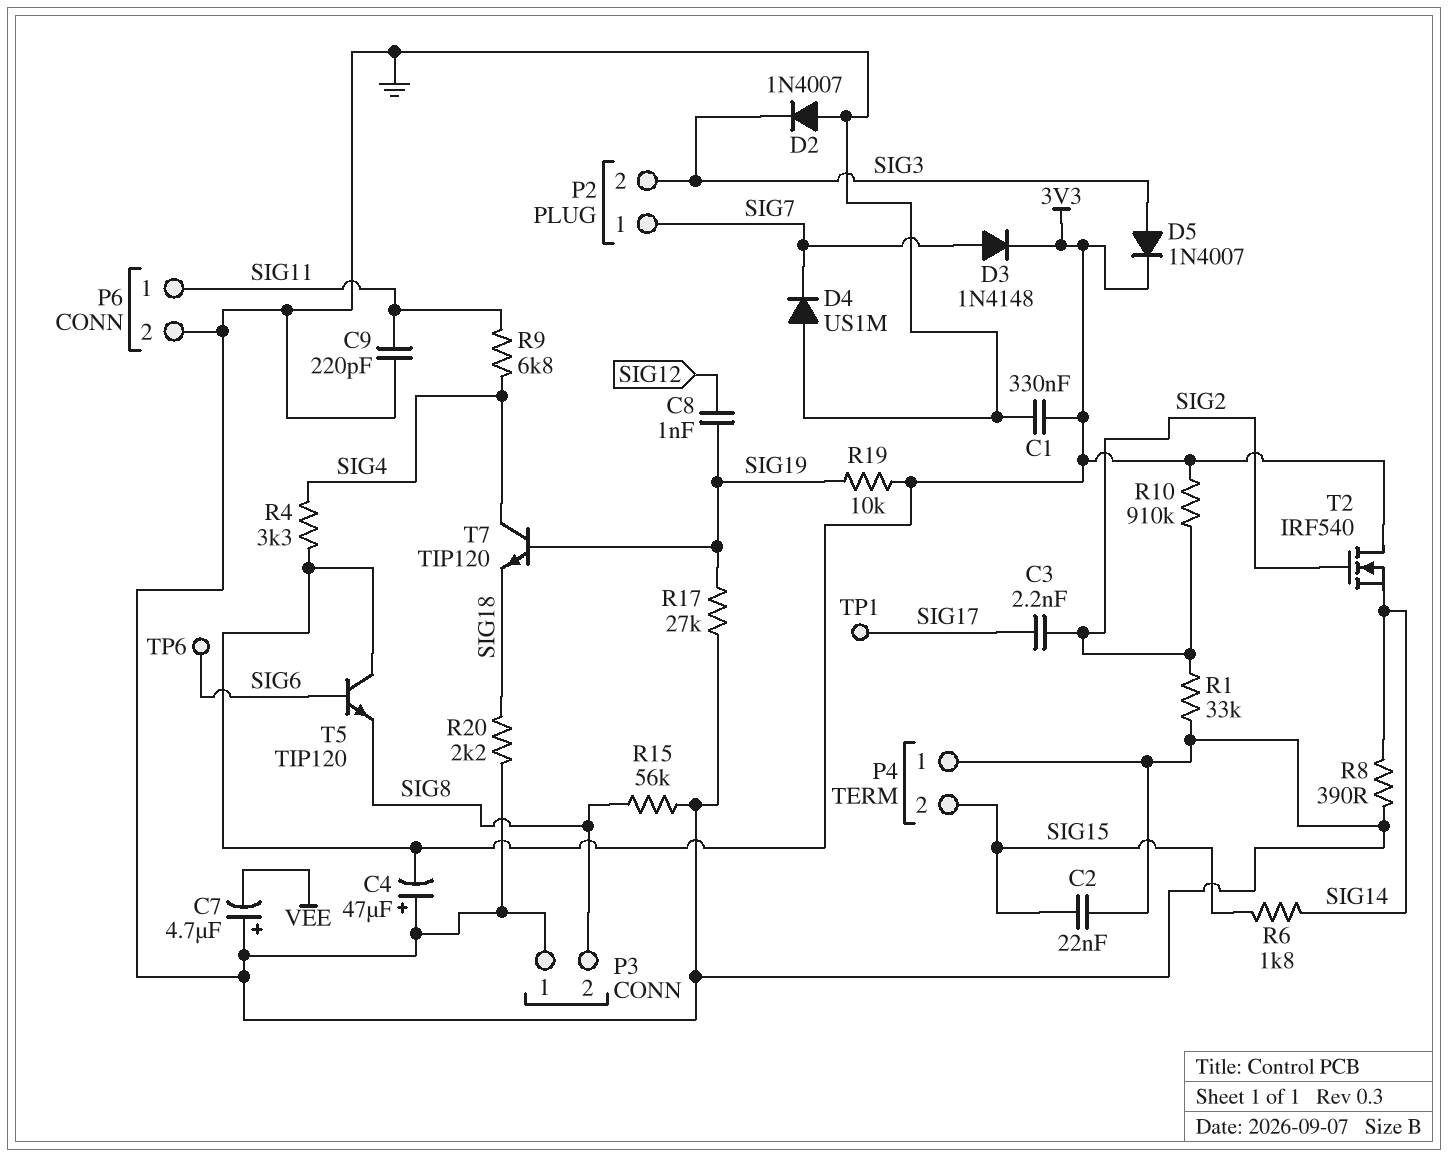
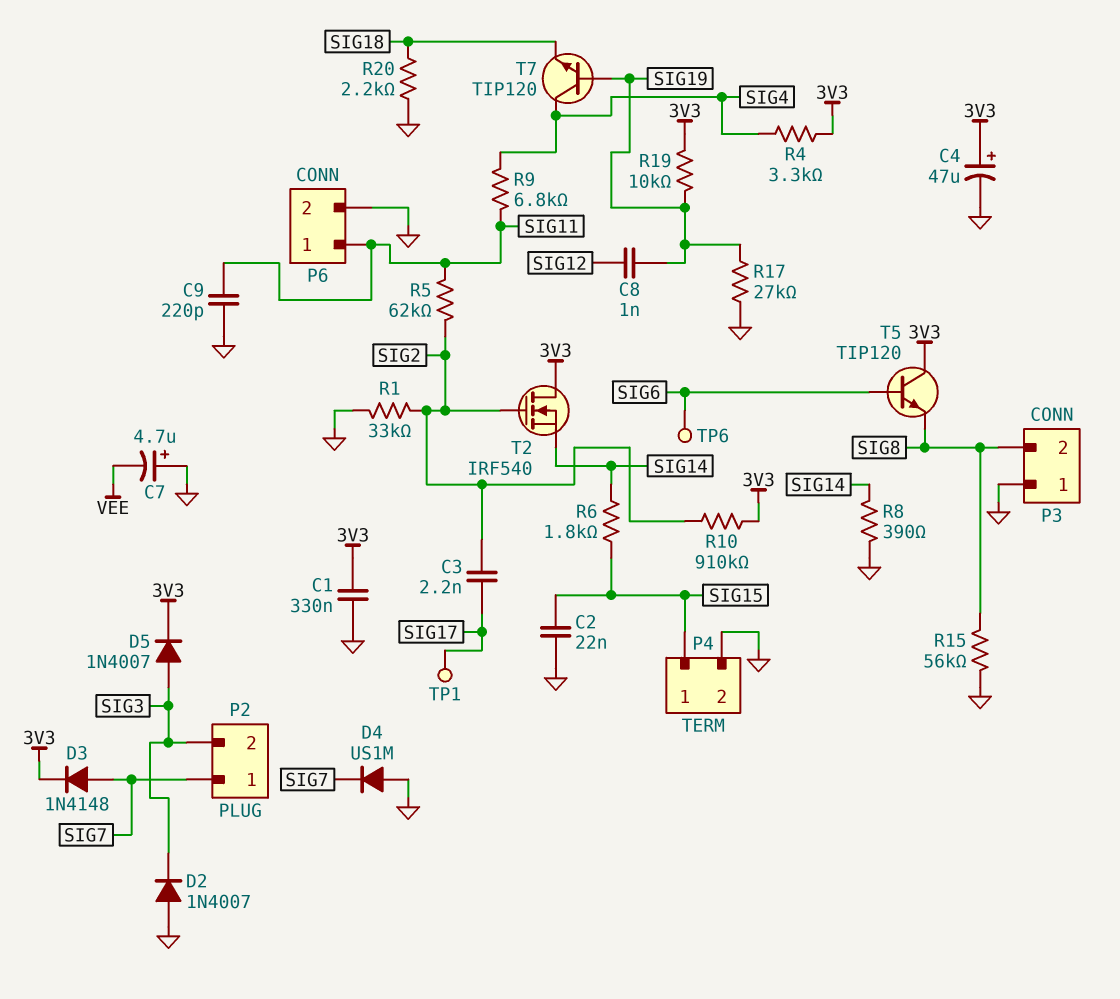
C4: 47uF (plus GND, minus 3V3) -> 47uF (plus 3V3, minus GND)
P4 pin 1: GND -> SIG15
P4 pin 2: SIG15 -> GND
R5: none -> 62k (SIG2, SIG11)

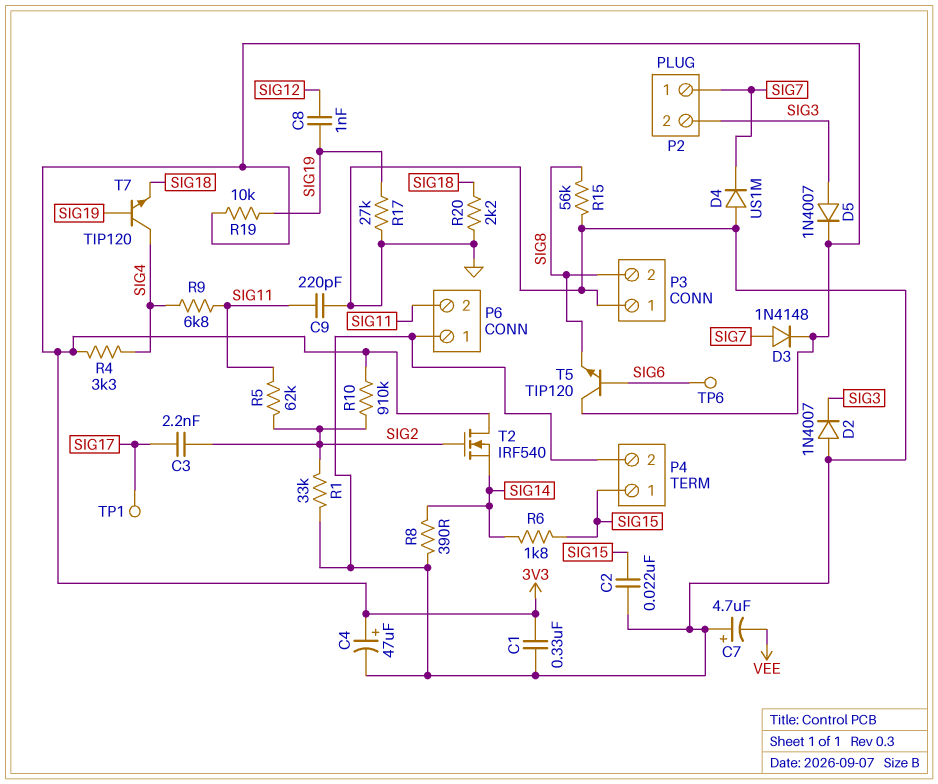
P6 pin 1: SIG11 -> GND
P6 pin 2: GND -> SIG11

